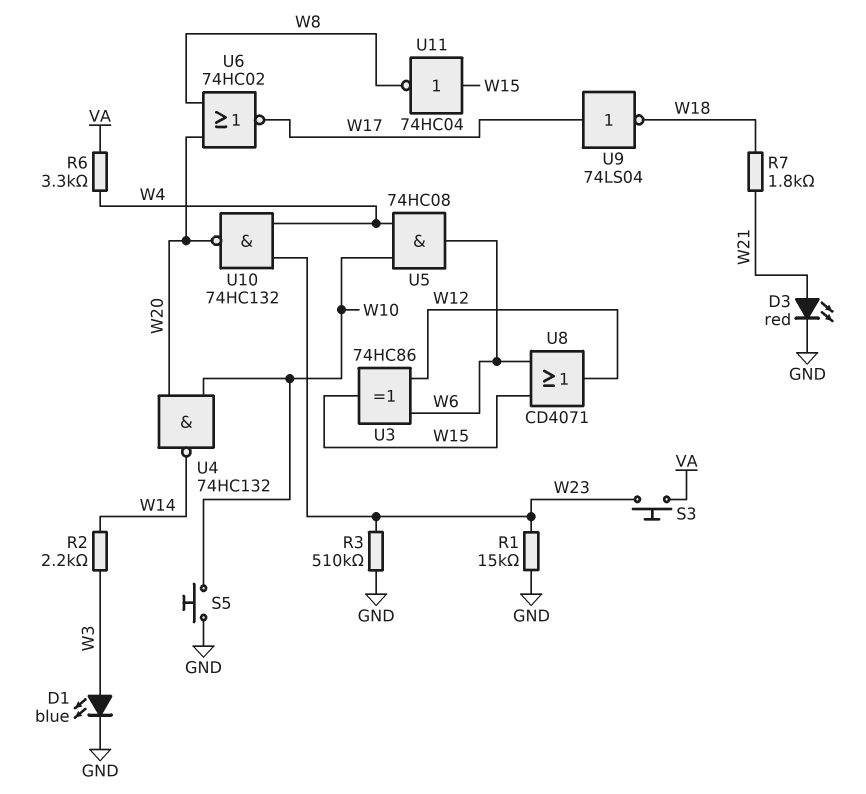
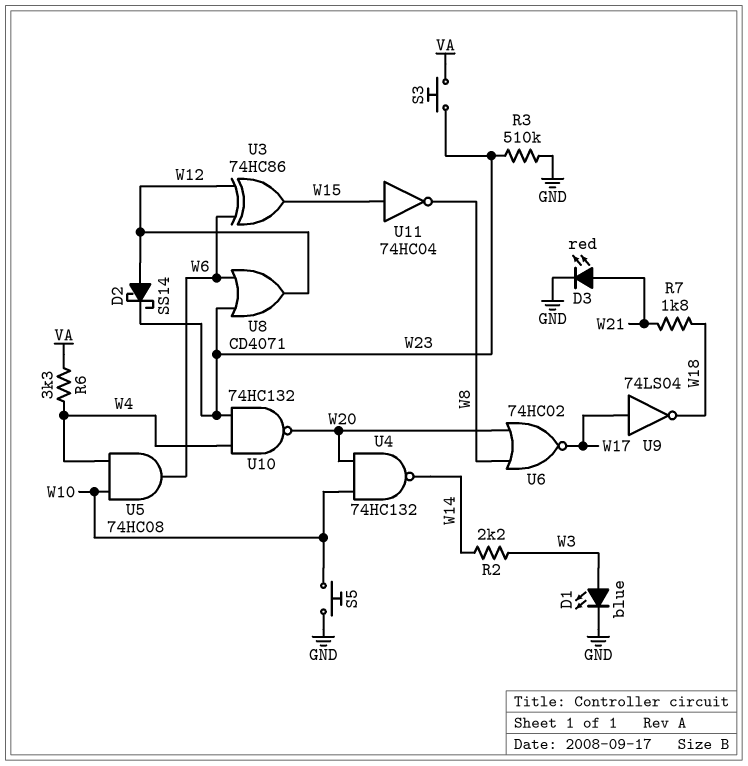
D2: none -> schottky SS14 (A W12, K W23)
R1: 15k (GND, W23) -> none
U8: OR CD4071 (in W6, in W15, out W12) -> OR CD4071 (in W6, in W23, out W12)

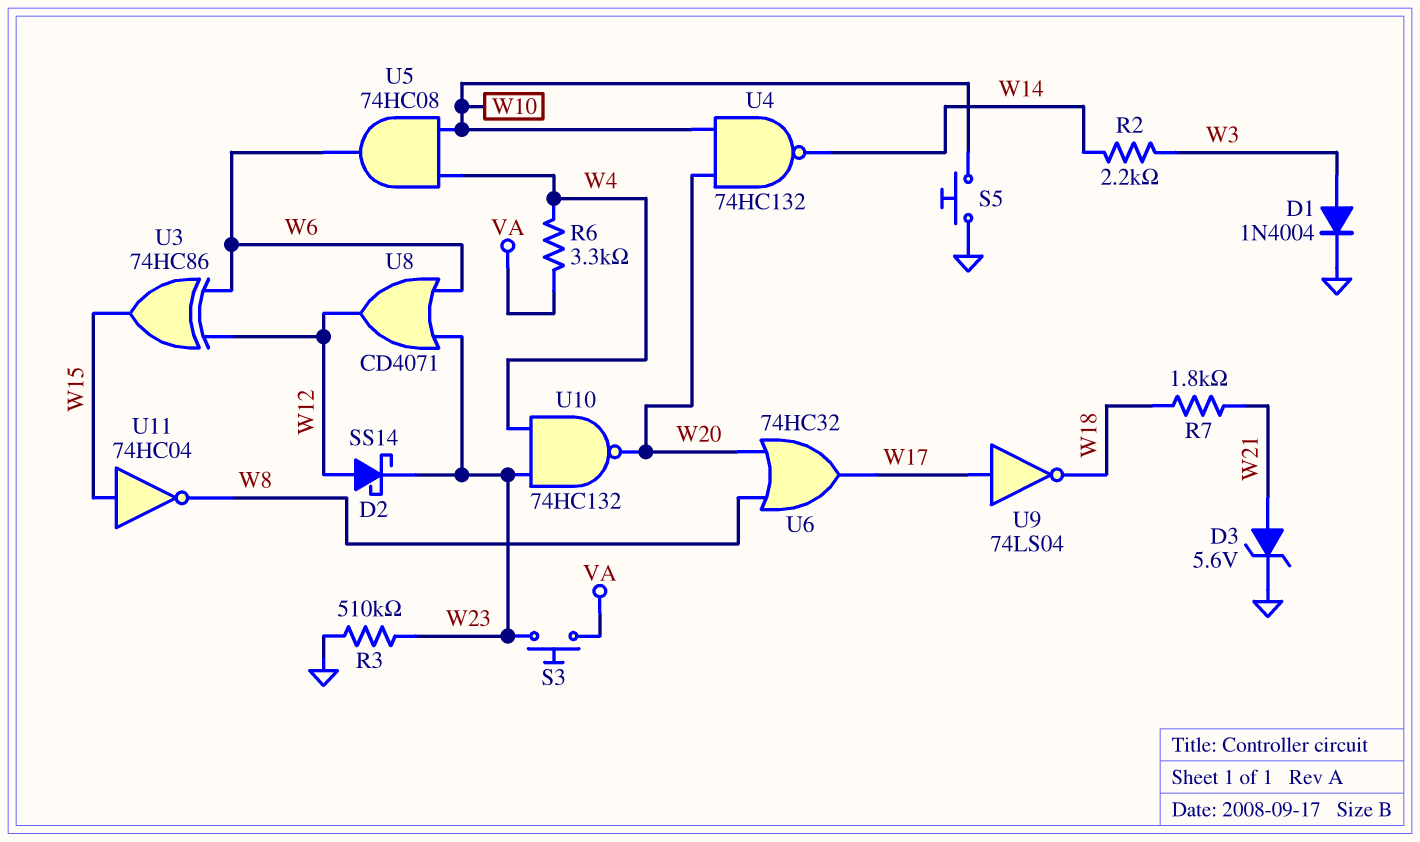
D1: LED blue (A W3, K GND) -> diode 1N4004 (A W3, K GND)
D3: LED red (A W21, K GND) -> zener 5.6V (A W21, K GND)
U6: NOR 74HC02 (in W8, in W20, out W17) -> OR 74HC32 (in W8, in W20, out W17)

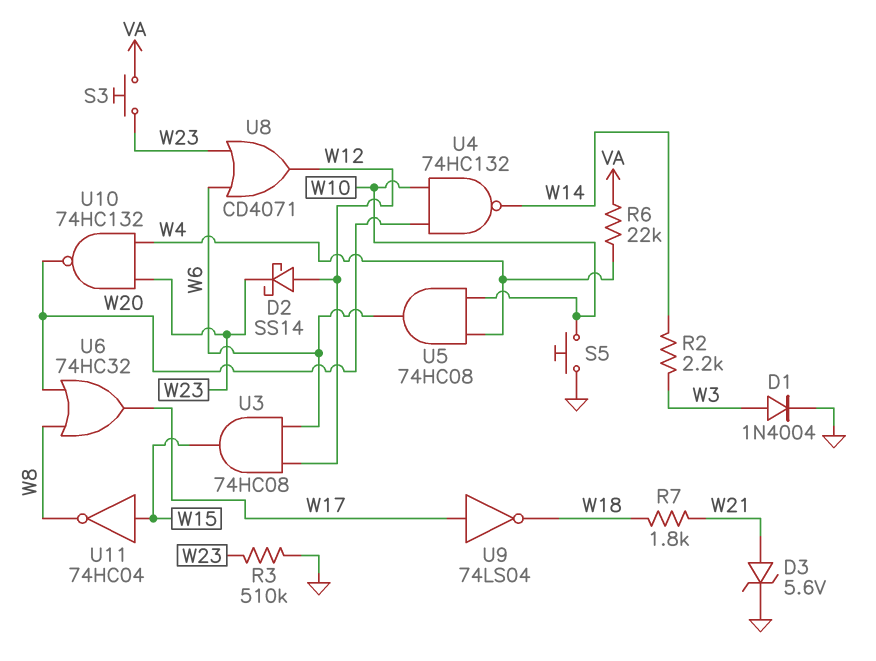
R6: 3.3k (VA, W4) -> 22k (VA, W4)
U3: XOR 74HC86 (in W6, in W12, out W15) -> AND 74HC08 (in W6, in W12, out W15)

